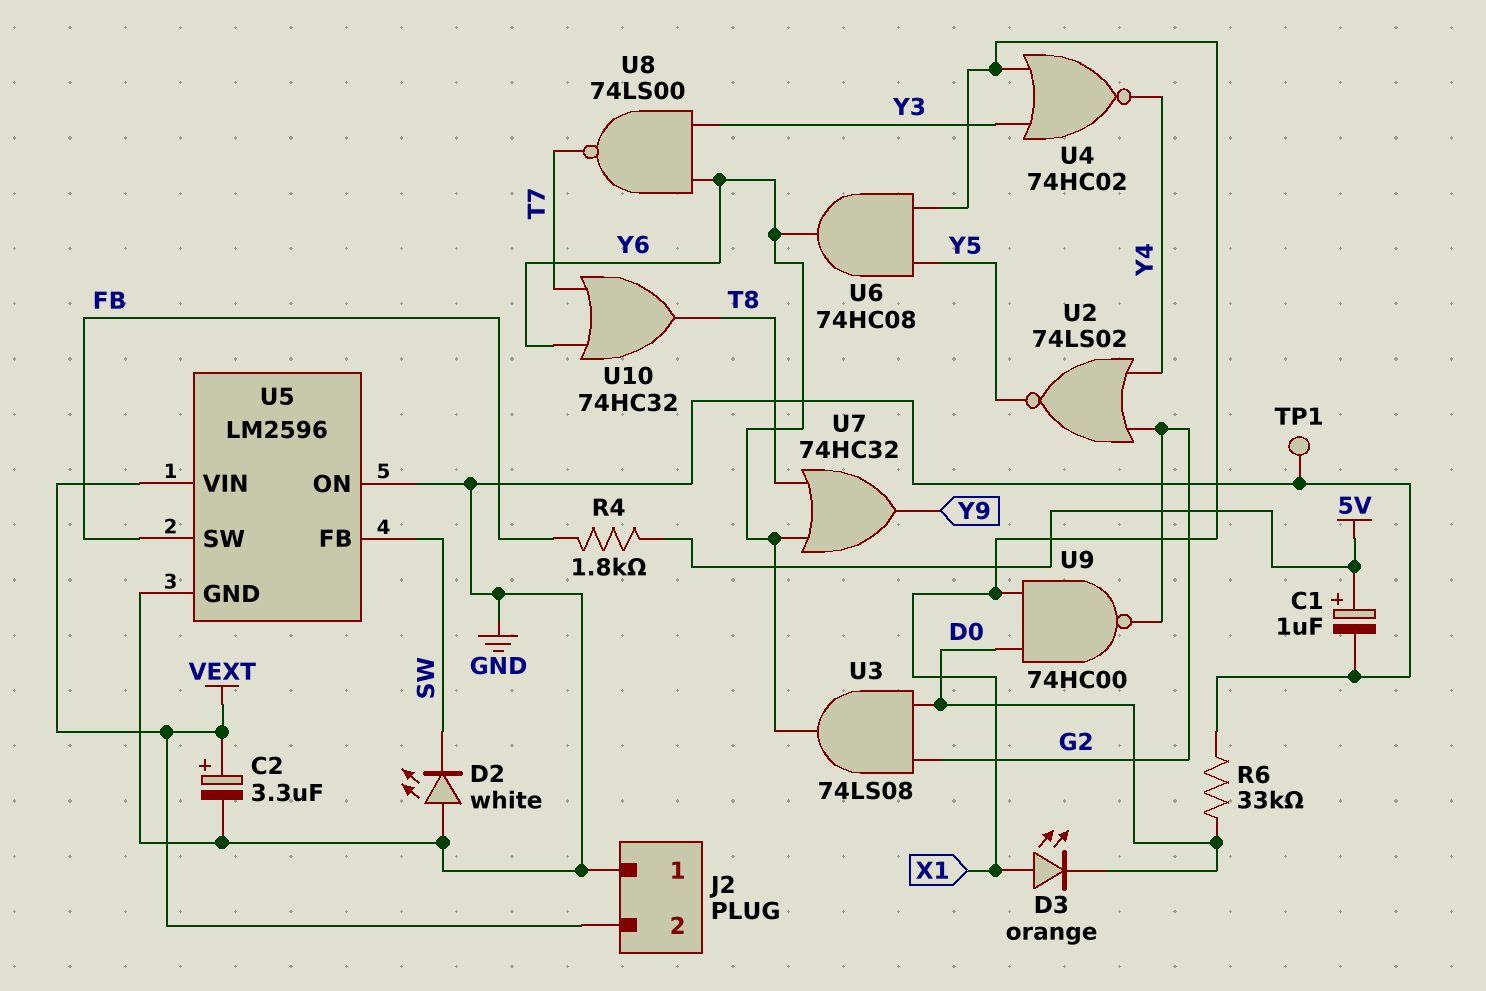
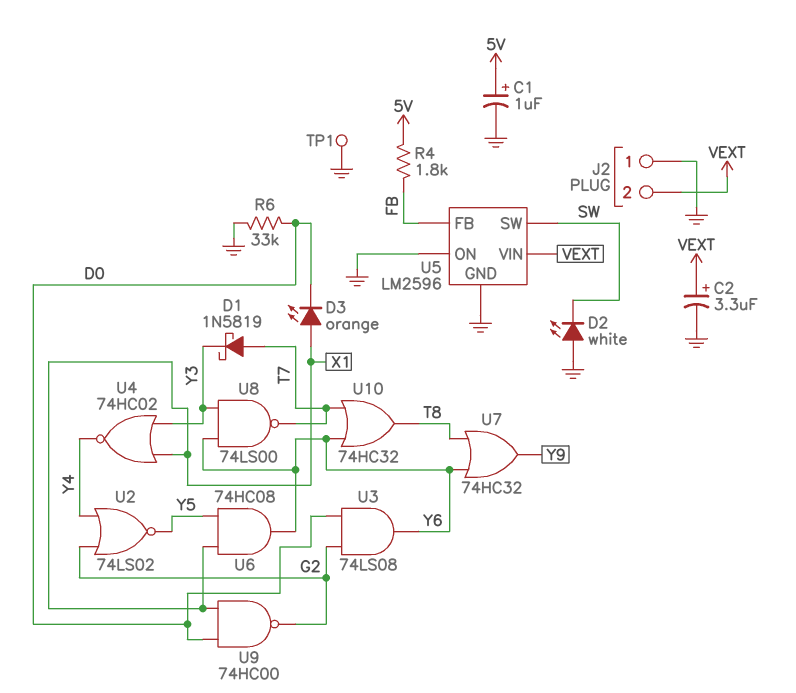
D1: none -> schottky 1N5819 (A T7, K Y3)
U5 pin FB: SW -> FB
U5 pin SW: FB -> SW

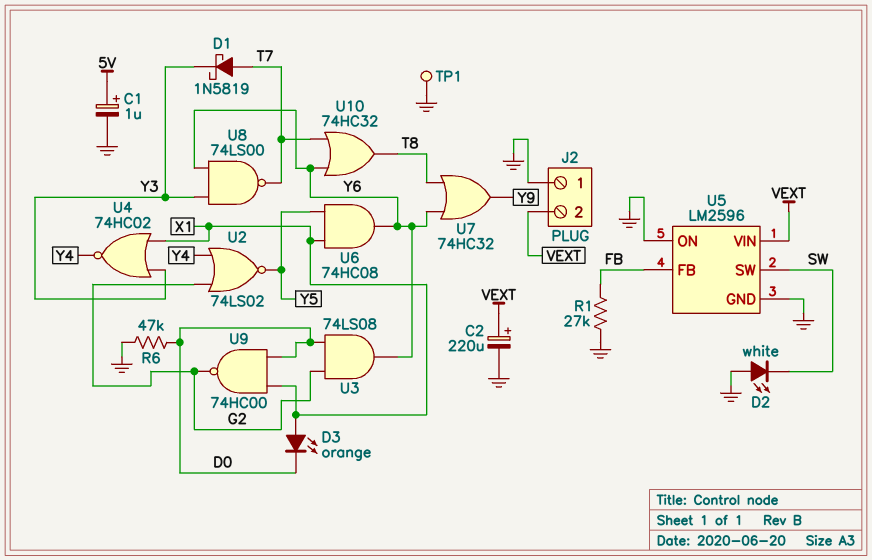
C2: 3.3uF (plus VEXT, minus GND) -> 220uF (plus VEXT, minus GND)
R1: none -> 27k (FB, GND)
R4: 1.8k (5V, FB) -> none
R6: 33k (D0, GND) -> 47k (D0, GND)

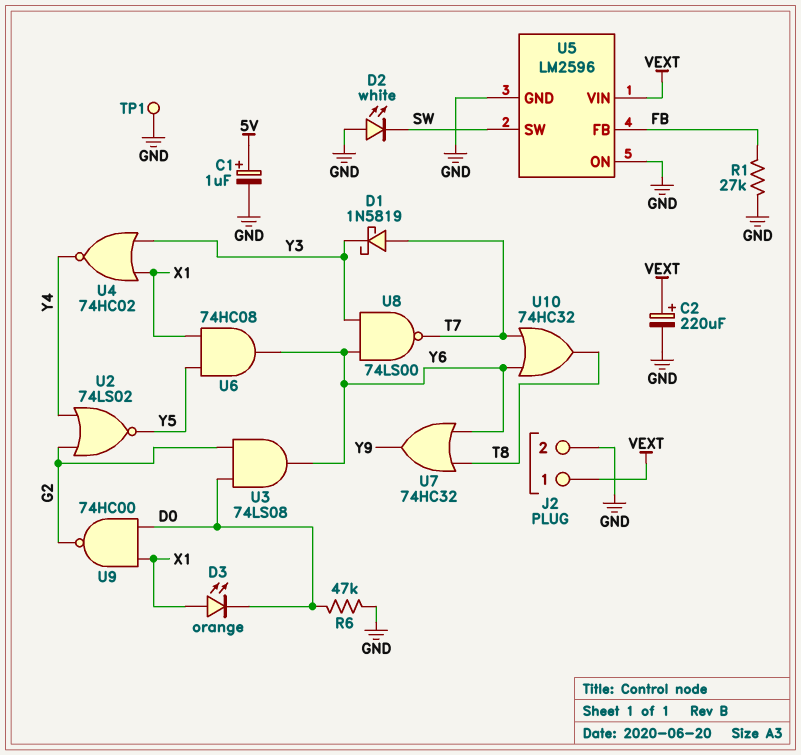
J2 pin 1: GND -> VEXT
J2 pin 2: VEXT -> GND

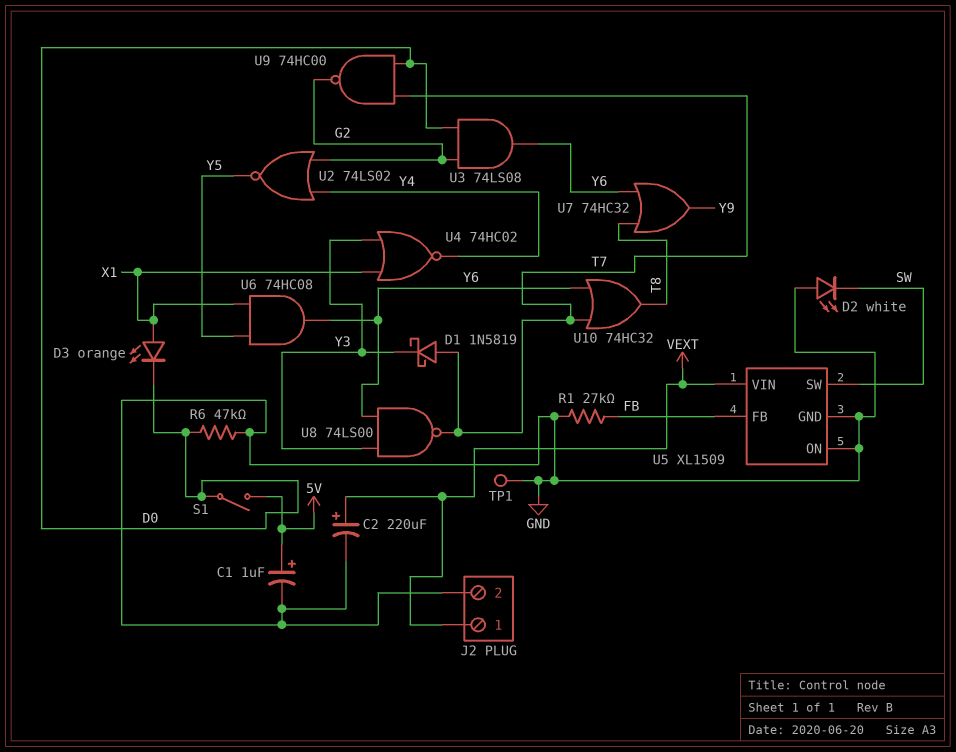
S1: none -> switch (5V, D0)
U5: LM2596 -> XL1509
U9: NAND 74HC00 (in D0, in X1, out G2) -> NAND 74HC00 (in D0, in T7, out G2)

